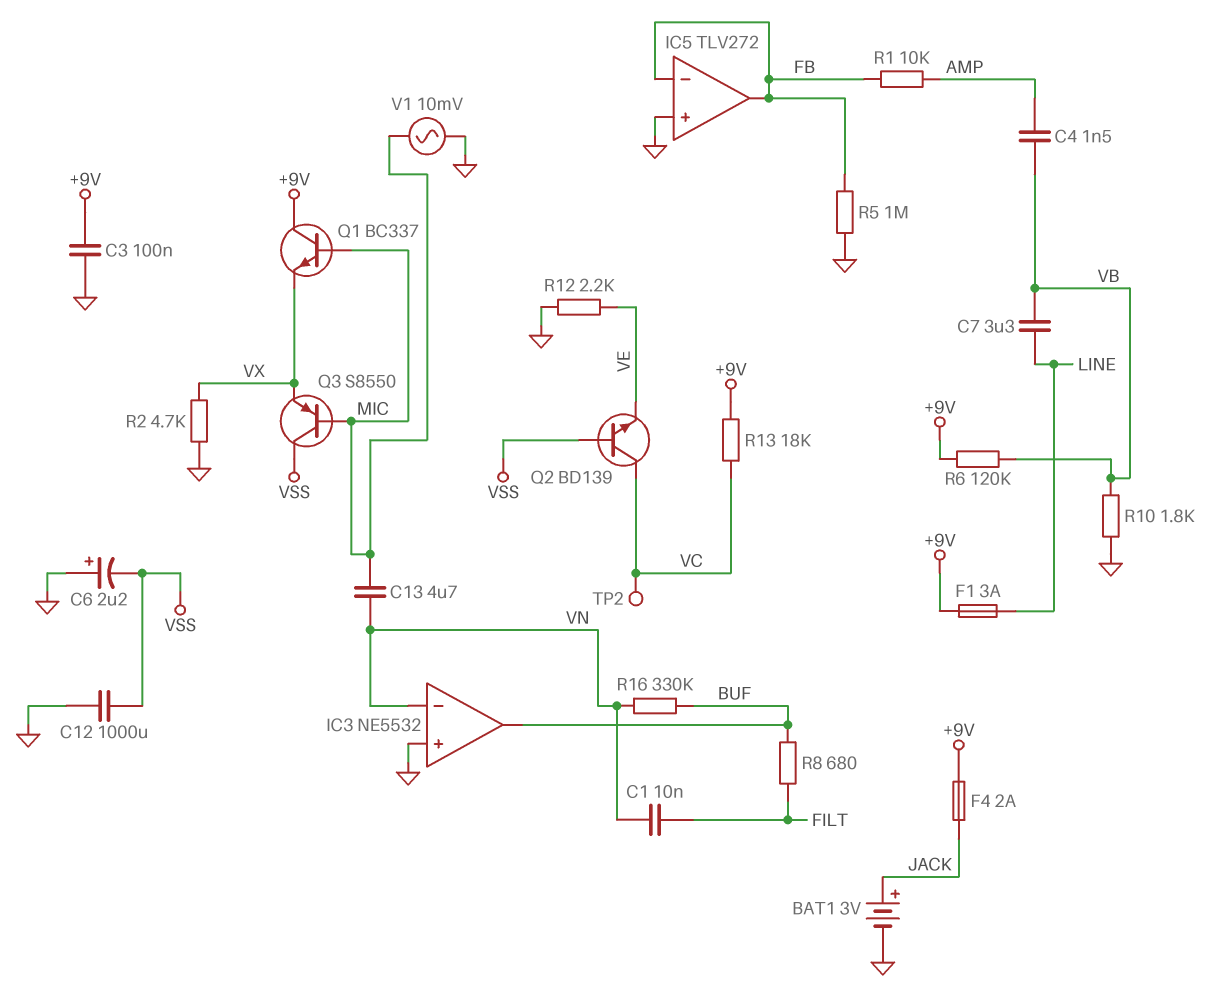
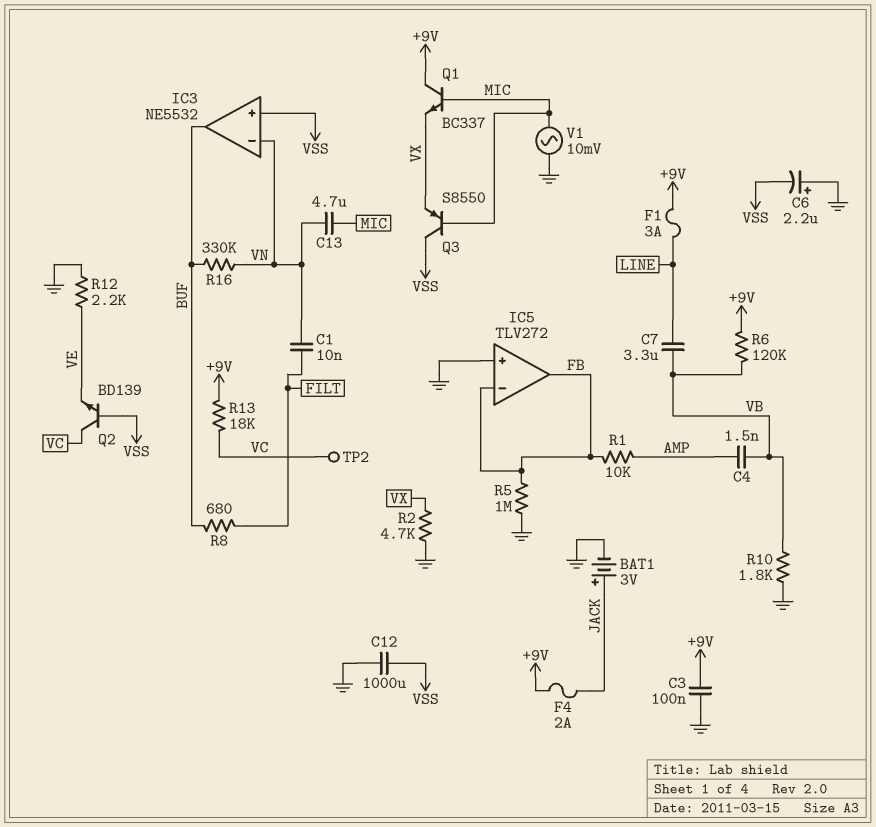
IC3 pin in+: GND -> VSS

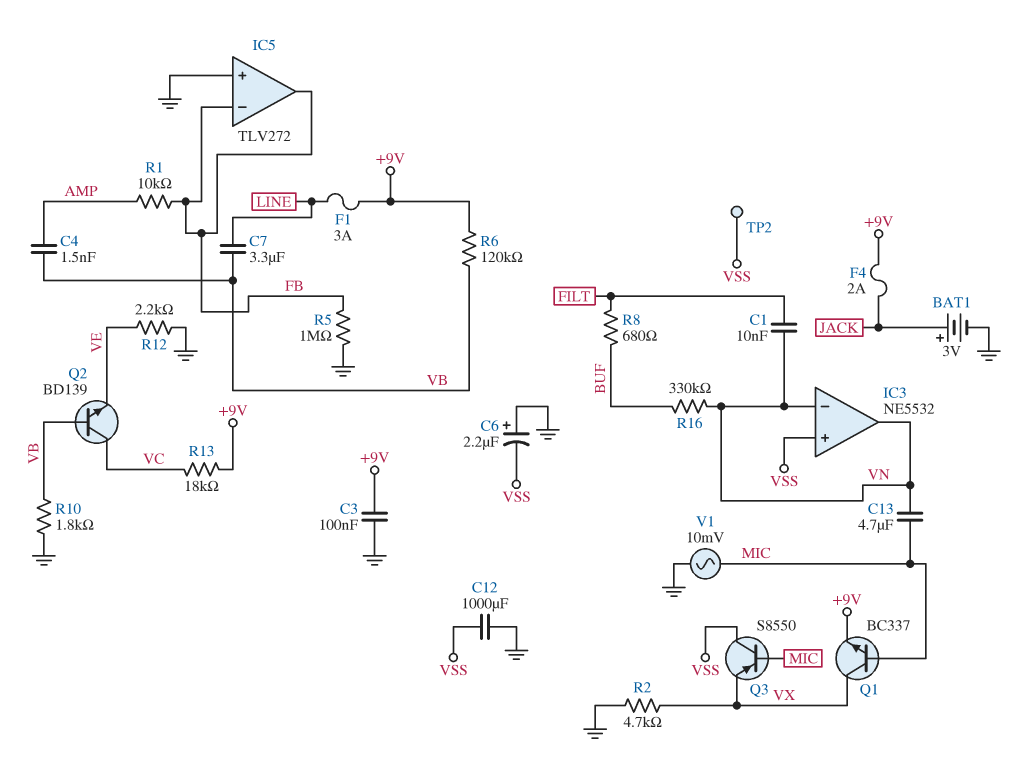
IC3 pin out: BUF -> VN
Q1: NPN BC337 (B MIC, C +9V, E VX) -> NPN BC337 (B MIC, C VX, E +9V)
Q2: NPN BD139 (B VSS, C VC, E VE) -> NPN BD139 (B VB, C VC, E VE)
TP2: test point (VC) -> test point (VSS)

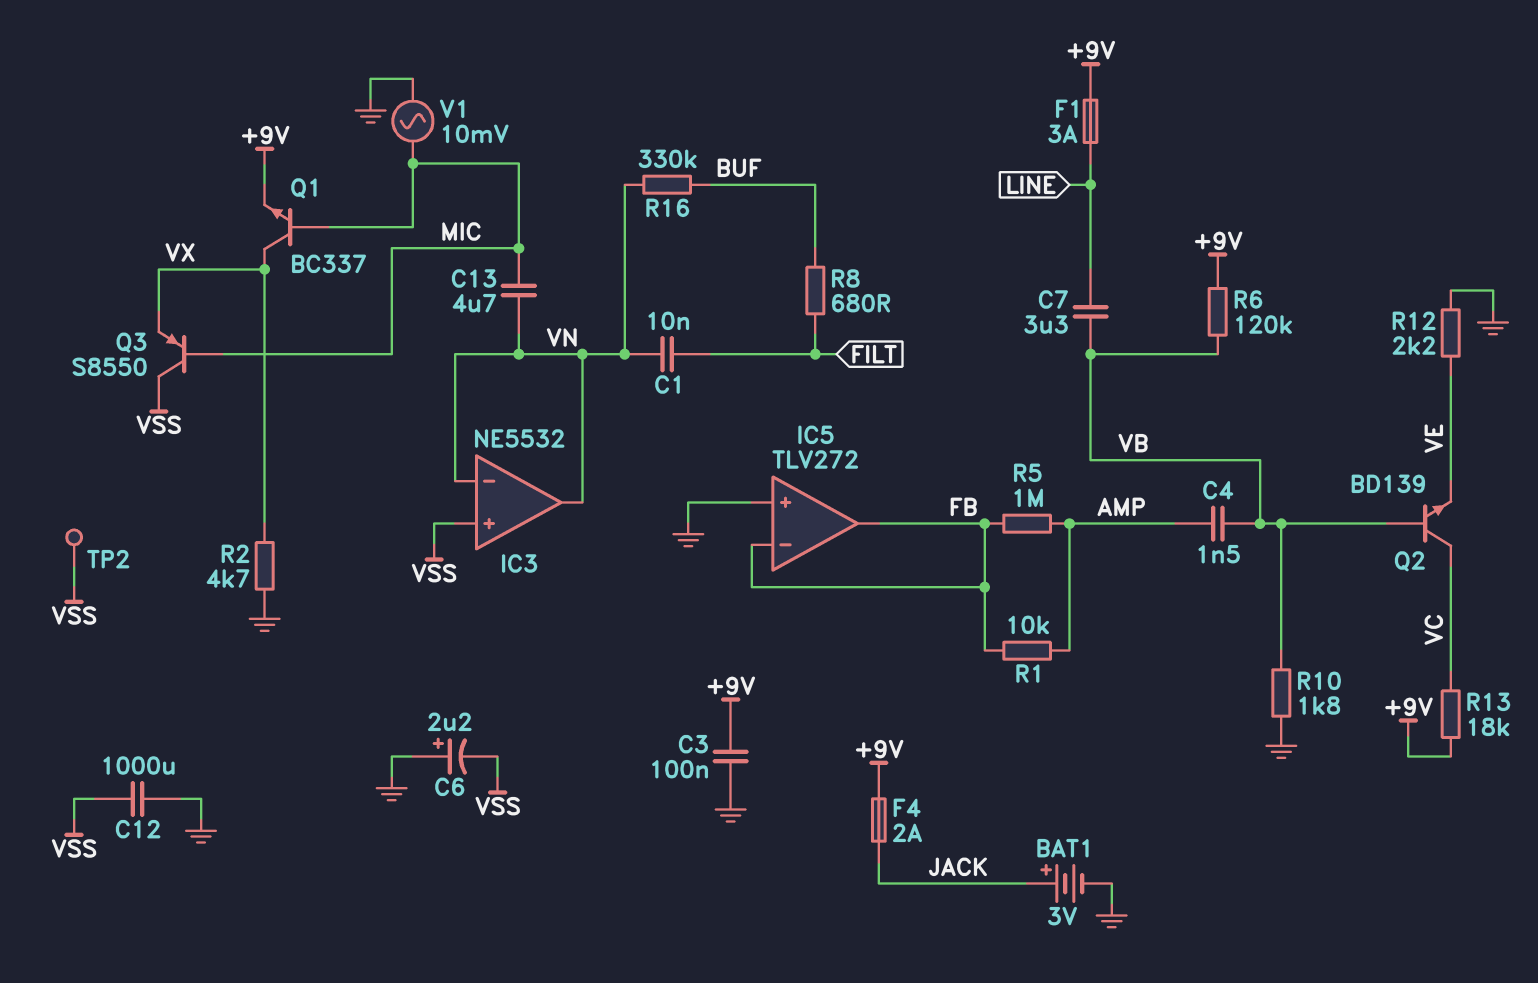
R5: 1M (FB, GND) -> 1M (AMP, FB)

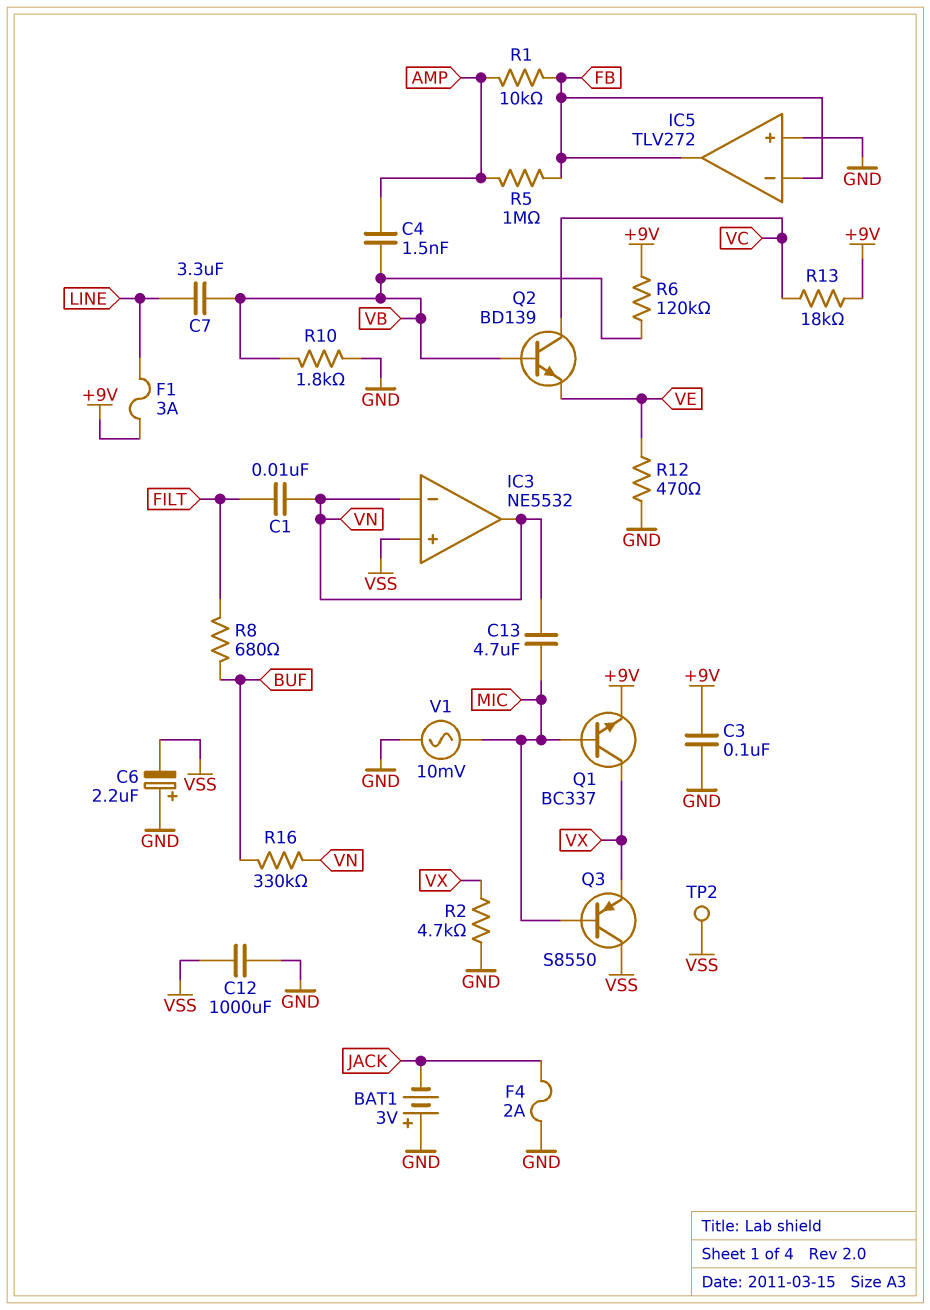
BAT1: 3V (plus JACK, minus GND) -> 3V (plus GND, minus JACK)
F4: 2A (+9V, JACK) -> 2A (GND, JACK)
R12: 2.2k (GND, VE) -> 470 (GND, VE)

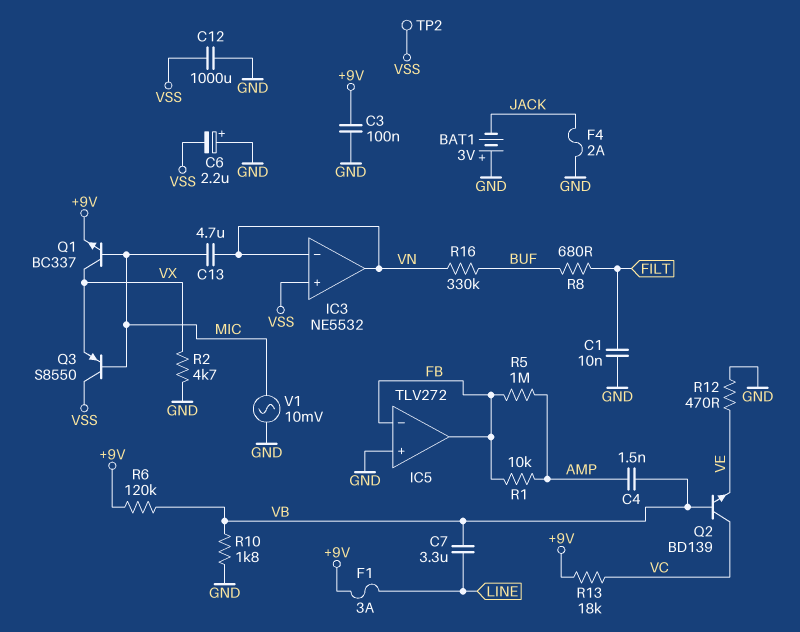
C1: 10nF (FILT, VN) -> 10nF (FILT, GND)

